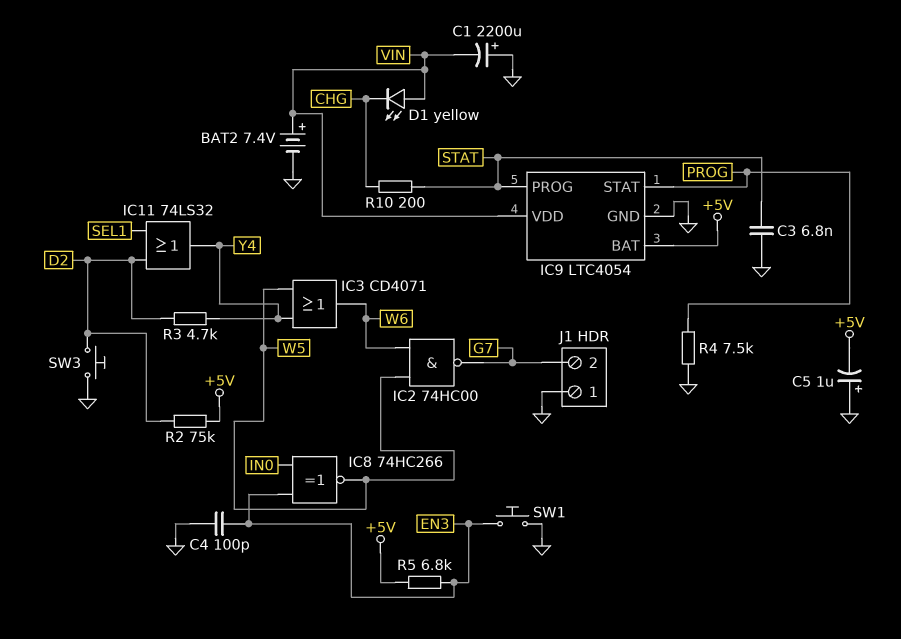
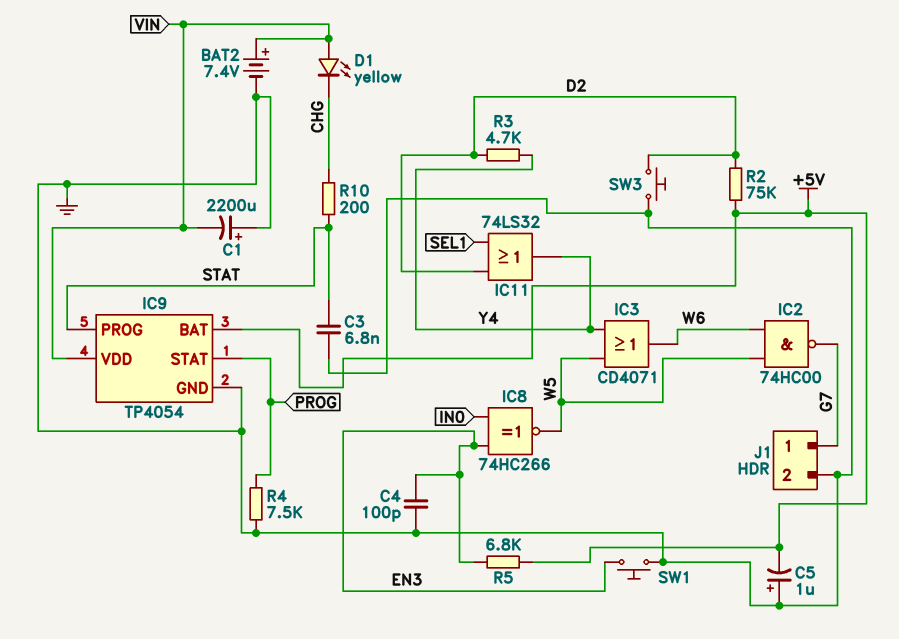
IC9: LTC4054 -> TP4054
J1 pin 1: GND -> G7
J1 pin 2: G7 -> GND

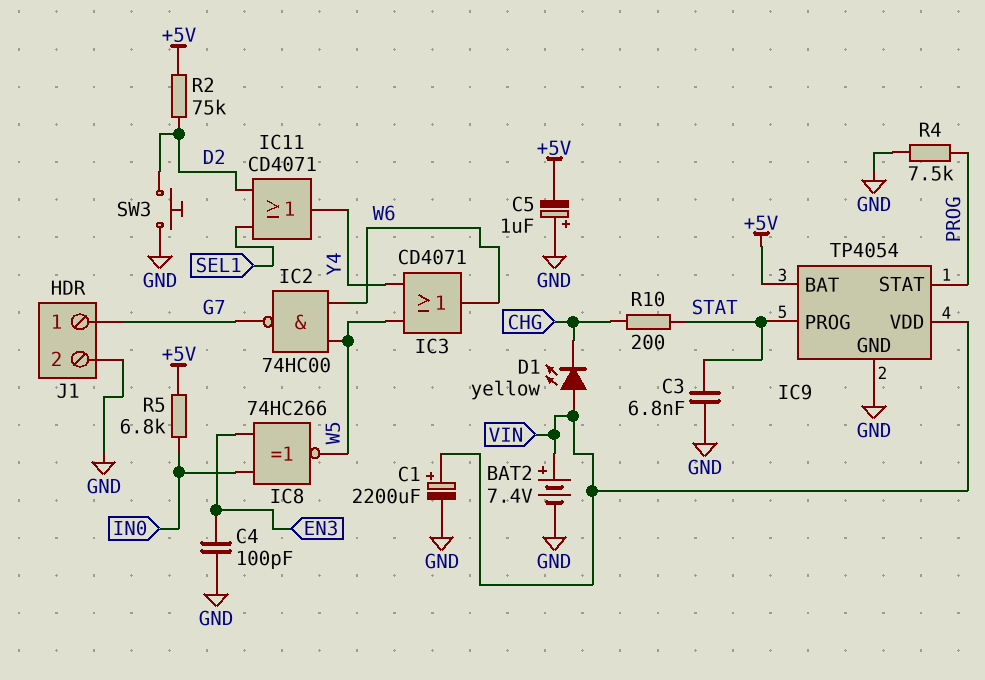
C1: 2200uF (plus GND, minus VIN) -> 2200uF (plus VIN, minus GND)
IC11: OR 74LS32 (in D2, in SEL1, out Y4) -> OR CD4071 (in D2, in SEL1, out Y4)
R3: 4.7k (D2, Y4) -> none
R5: 6.8k (+5V, EN3) -> 6.8k (+5V, IN0)
SW1: button (EN3, GND) -> none

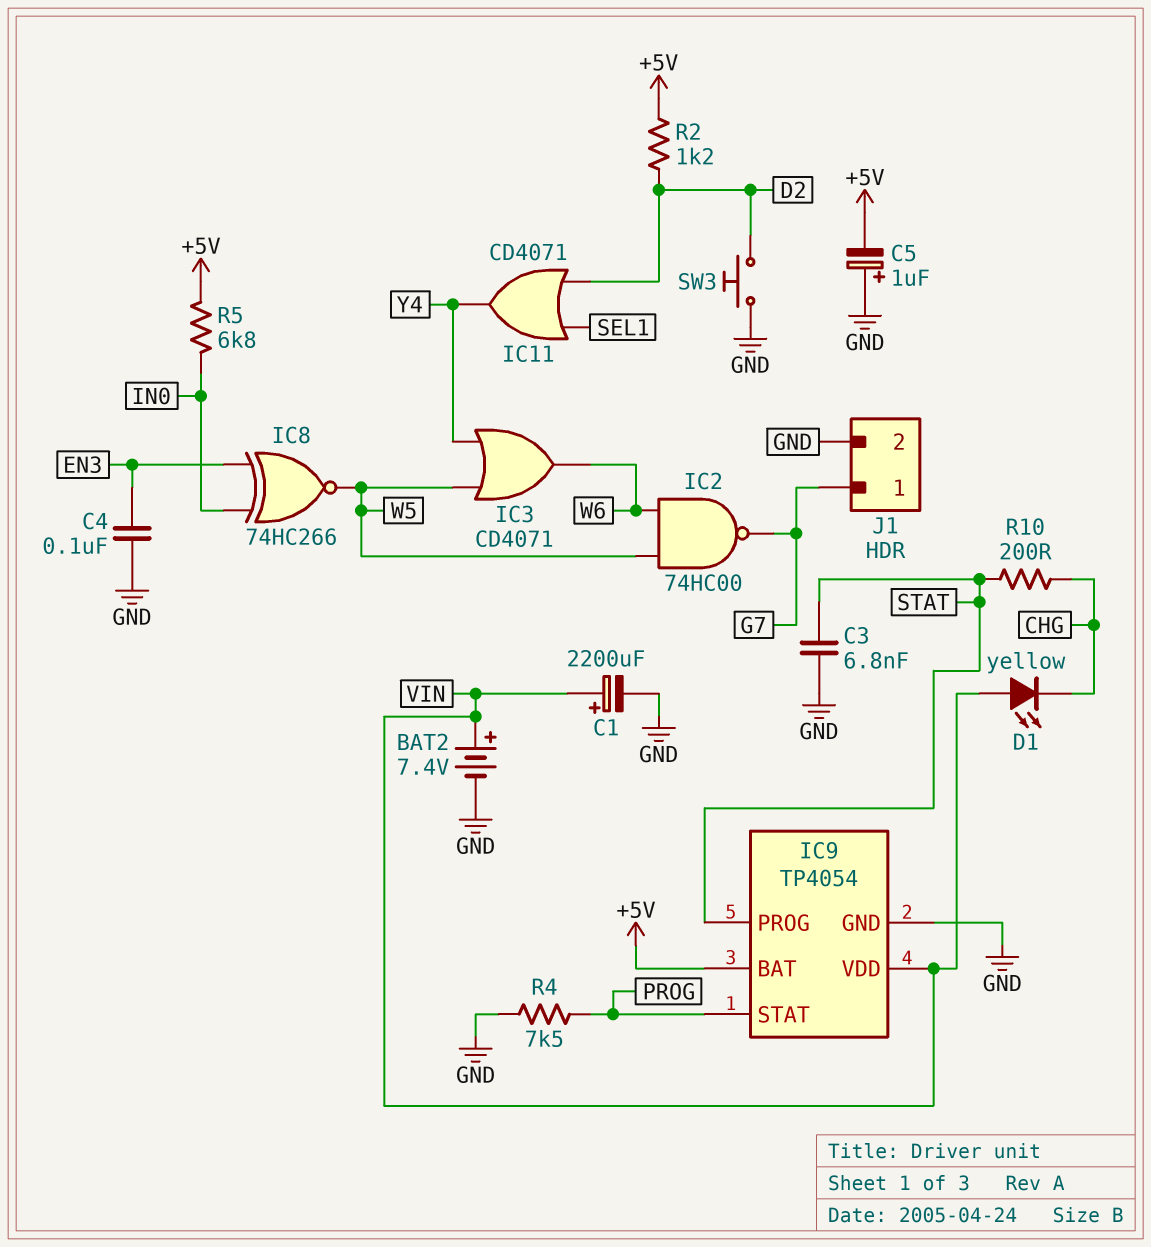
C4: 100pF (EN3, GND) -> 100nF (EN3, GND)
R2: 75k (+5V, D2) -> 1.2k (+5V, D2)

